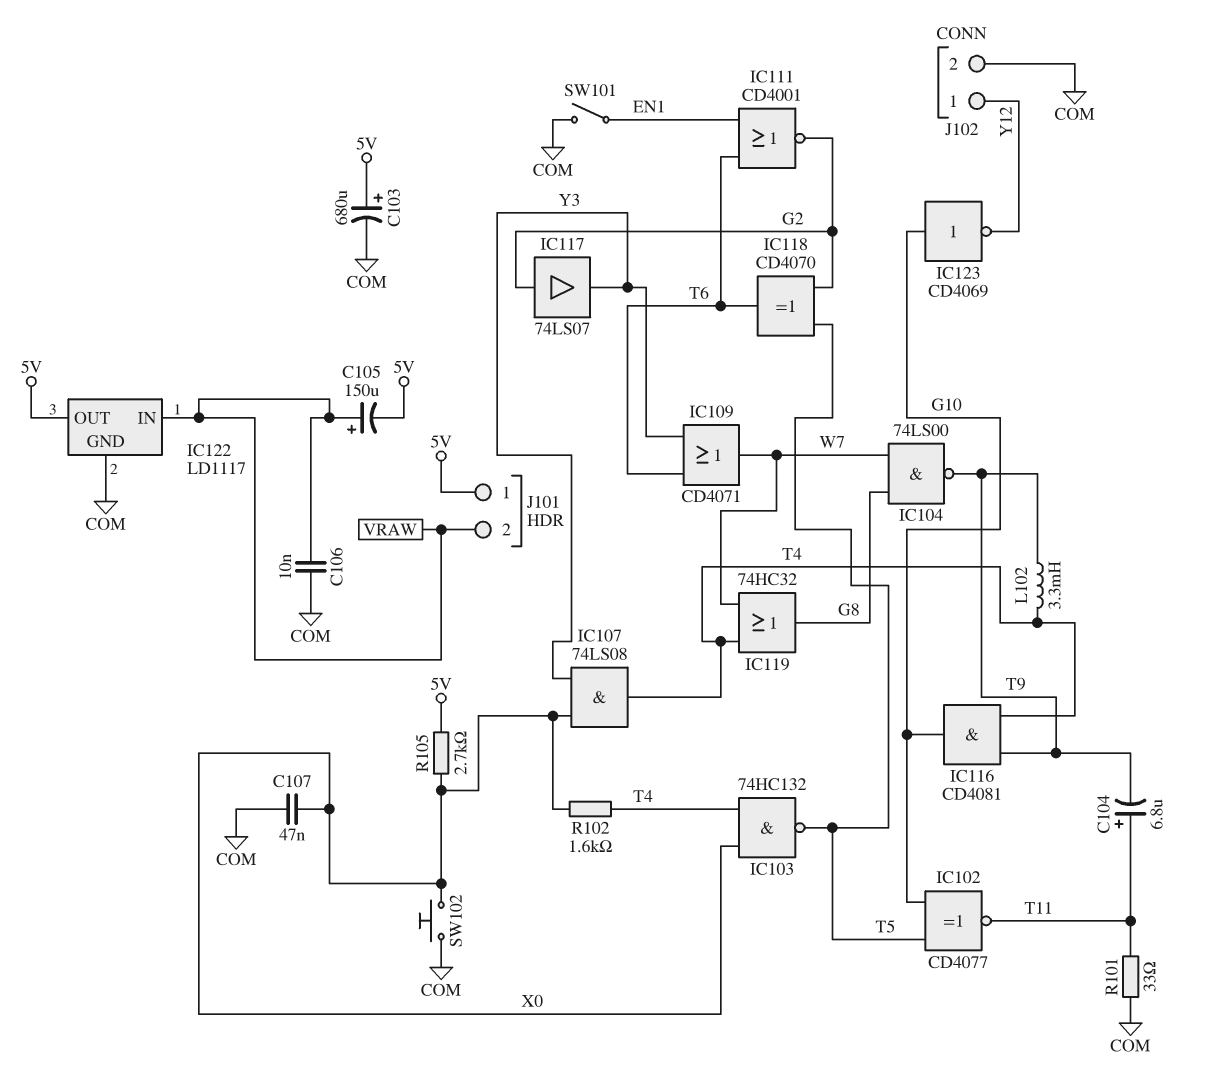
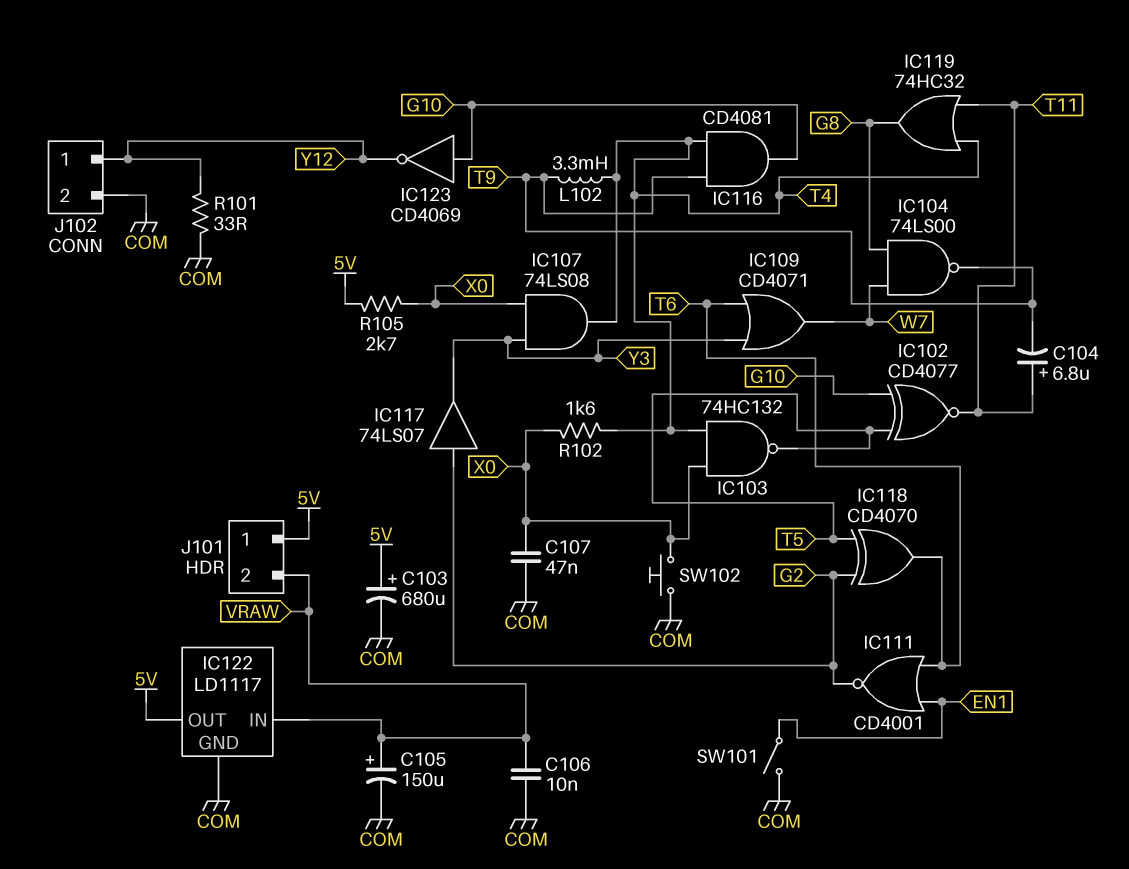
C105: 150uF (plus VRAW, minus 5V) -> 150uF (plus VRAW, minus COM)
IC119: OR 74HC32 (in T4, in W7, out G8) -> OR 74HC32 (in T4, in T11, out G8)
R101: 33 (COM, T11) -> 33 (COM, Y12)

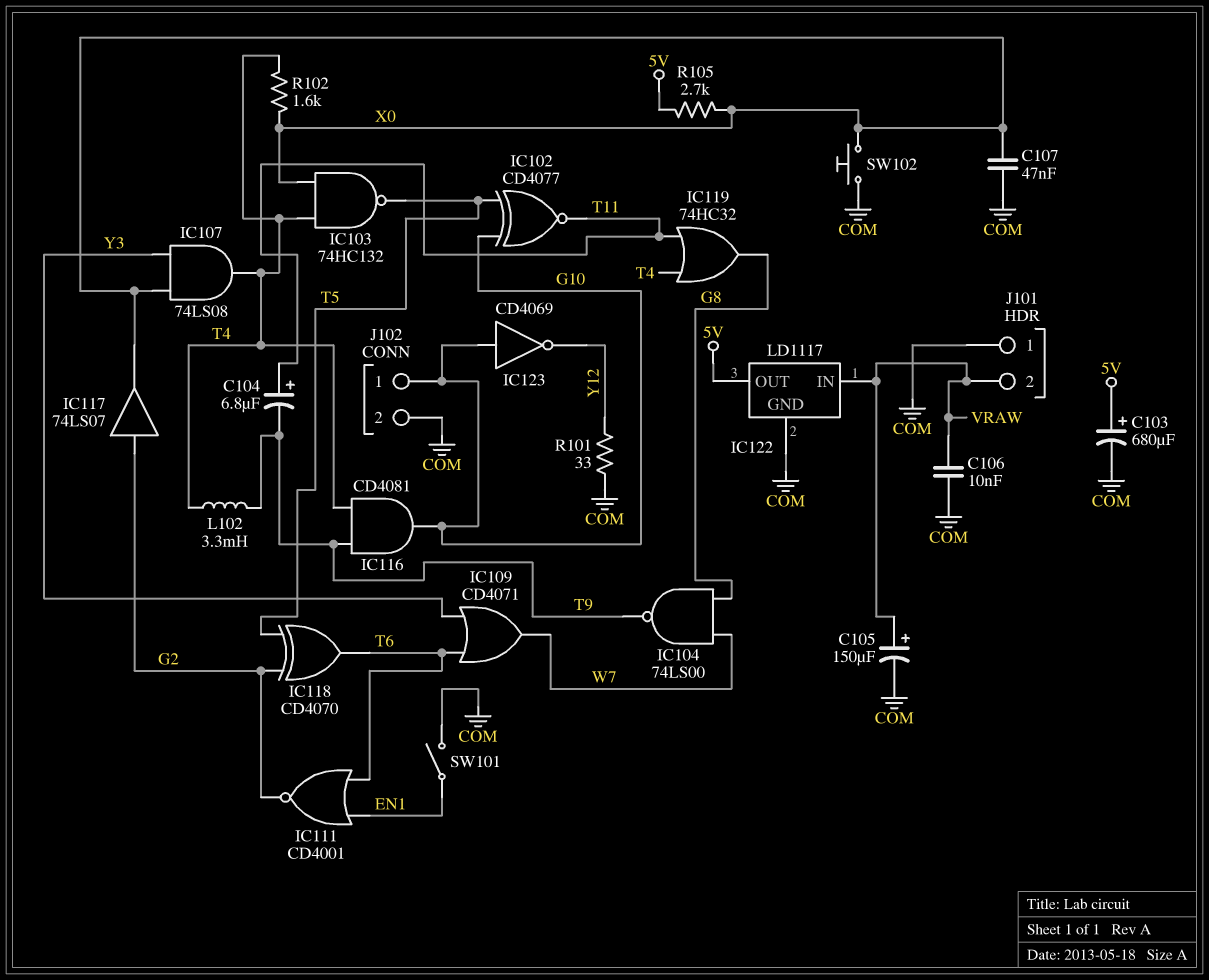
IC117: buffer 74LS07 (in G2, out Y3) -> buffer 74LS07 (in G2, out X0)
J101 pin 1: 5V -> COM
J102 pin 1: Y12 -> G10

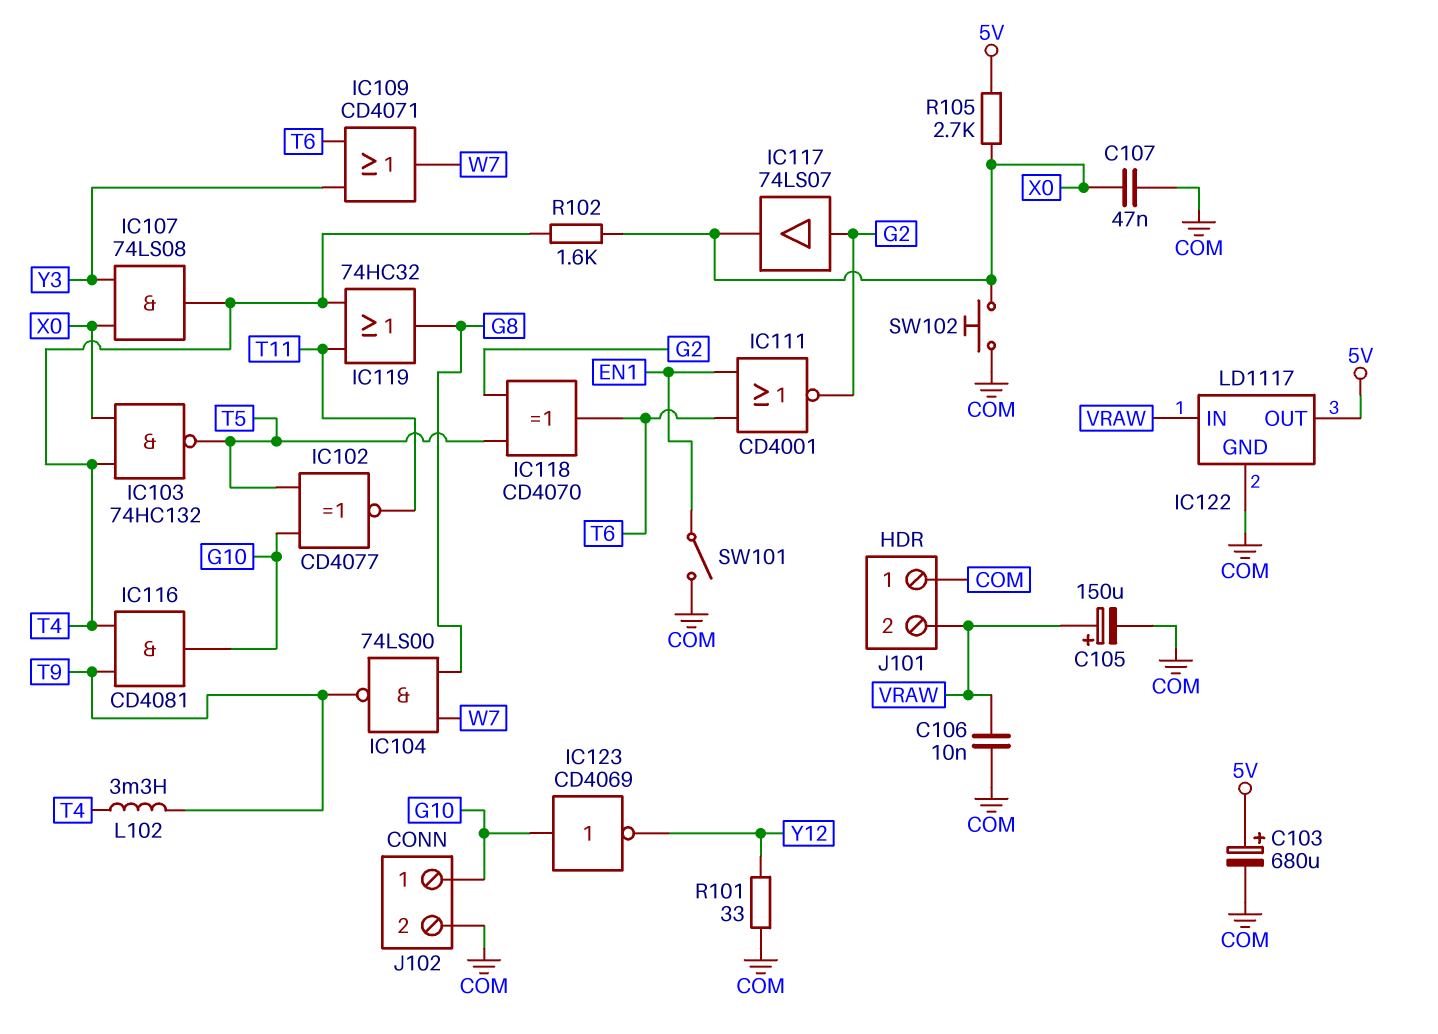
C104: 6.8uF (plus T11, minus T9) -> none

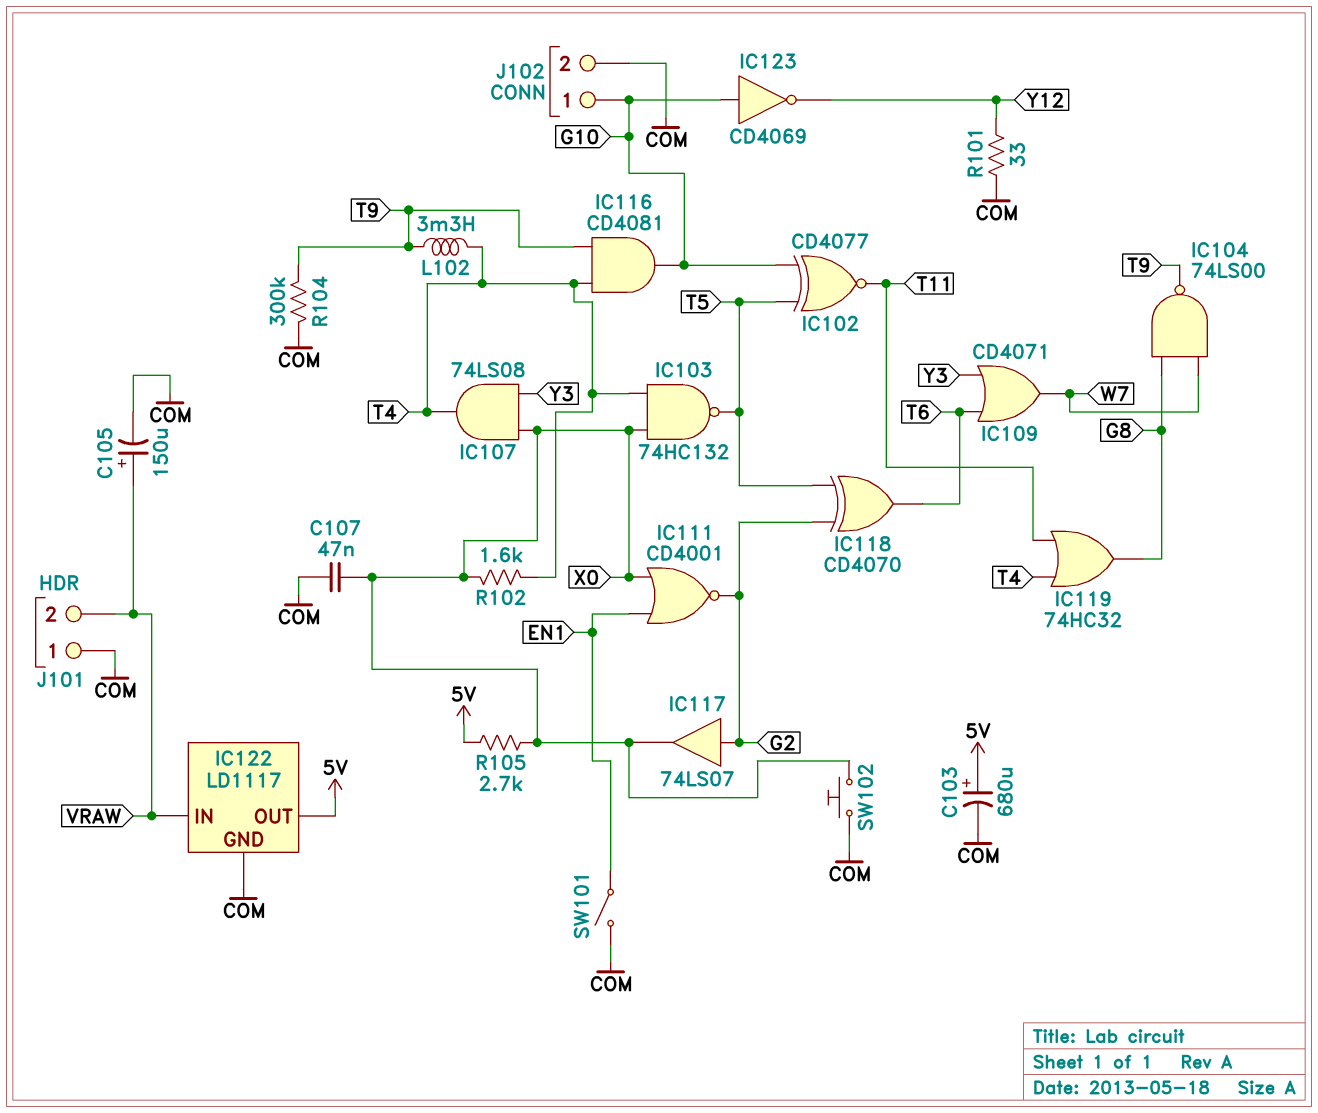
C106: 10nF (COM, VRAW) -> none
IC111: NOR CD4001 (in EN1, in T6, out G2) -> NOR CD4001 (in EN1, in X0, out G2)
R104: none -> 300k (COM, T9)

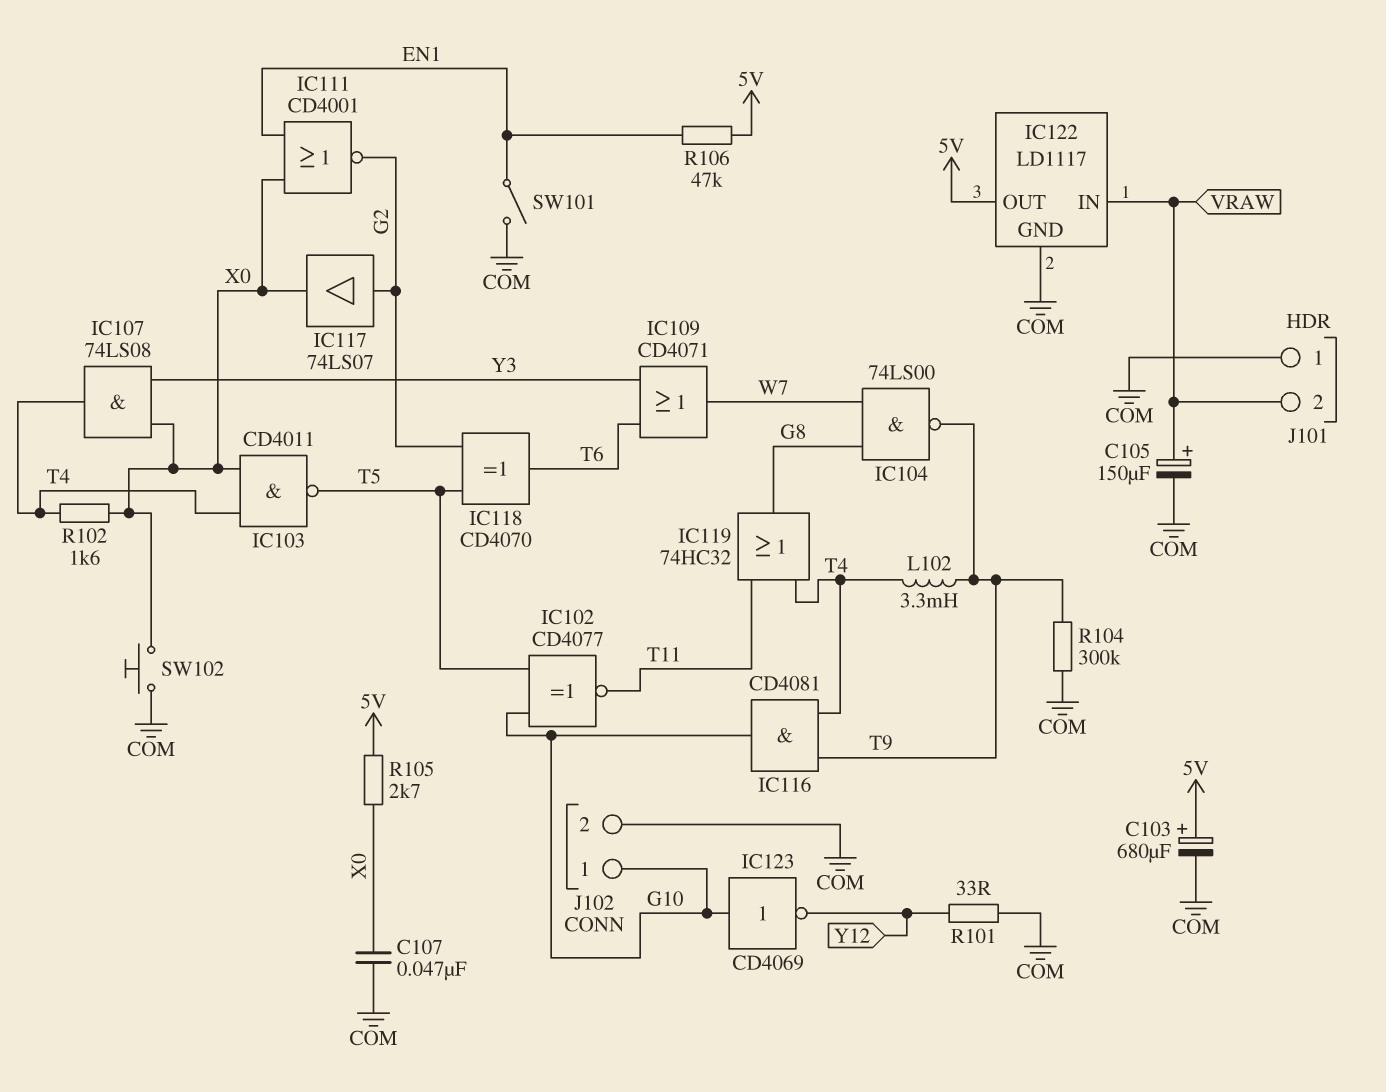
IC103: NAND 74HC132 (in T4, in X0, out T5) -> NAND CD4011 (in T4, in X0, out T5)
R106: none -> 47k (5V, EN1)

